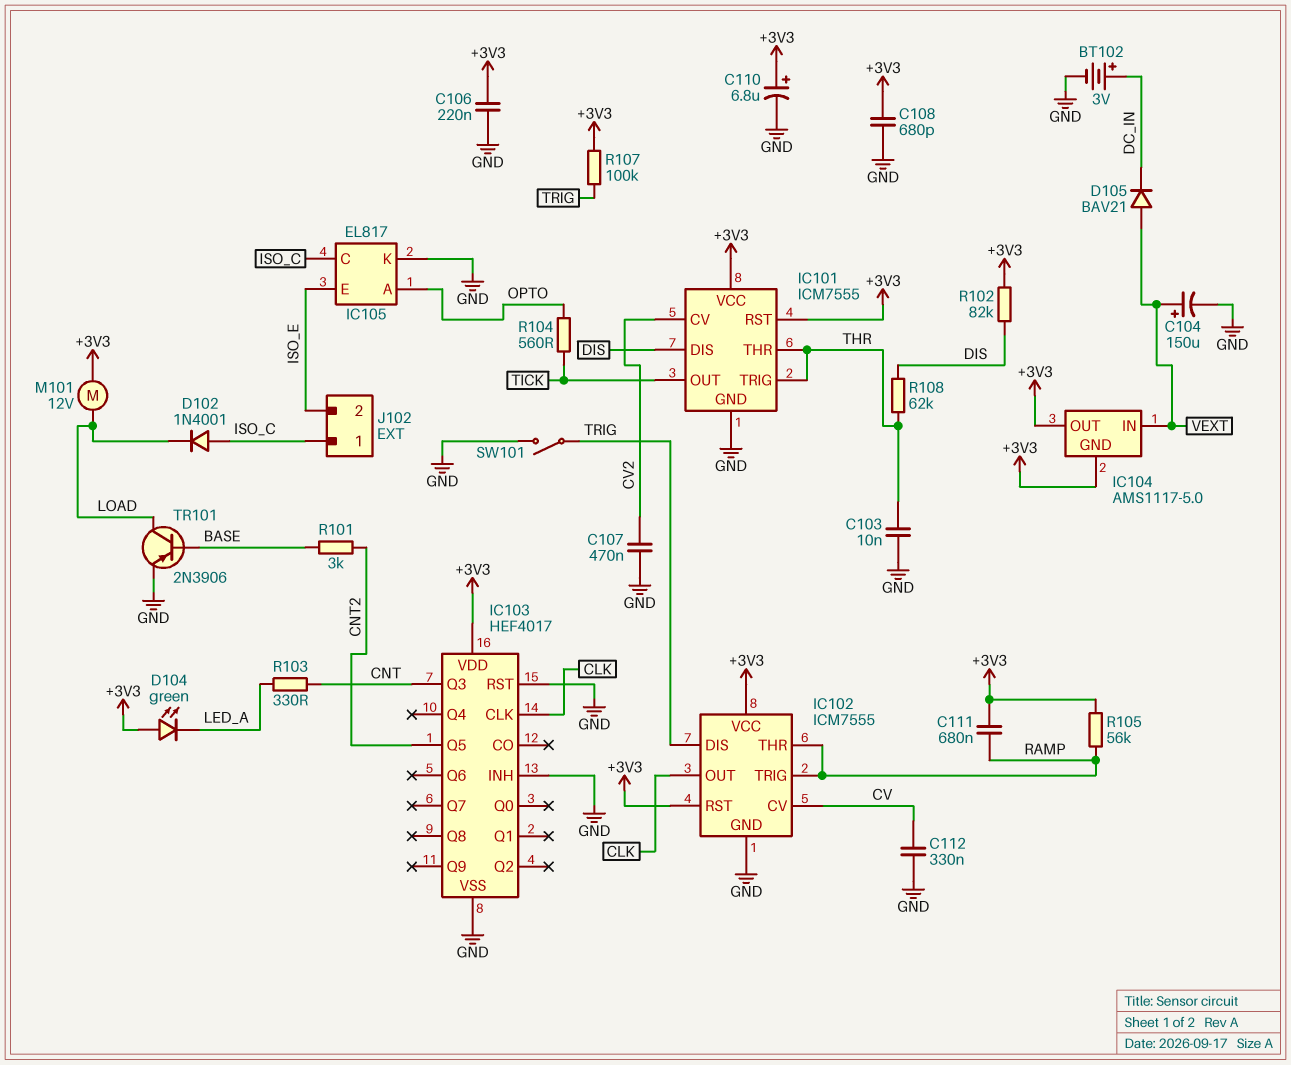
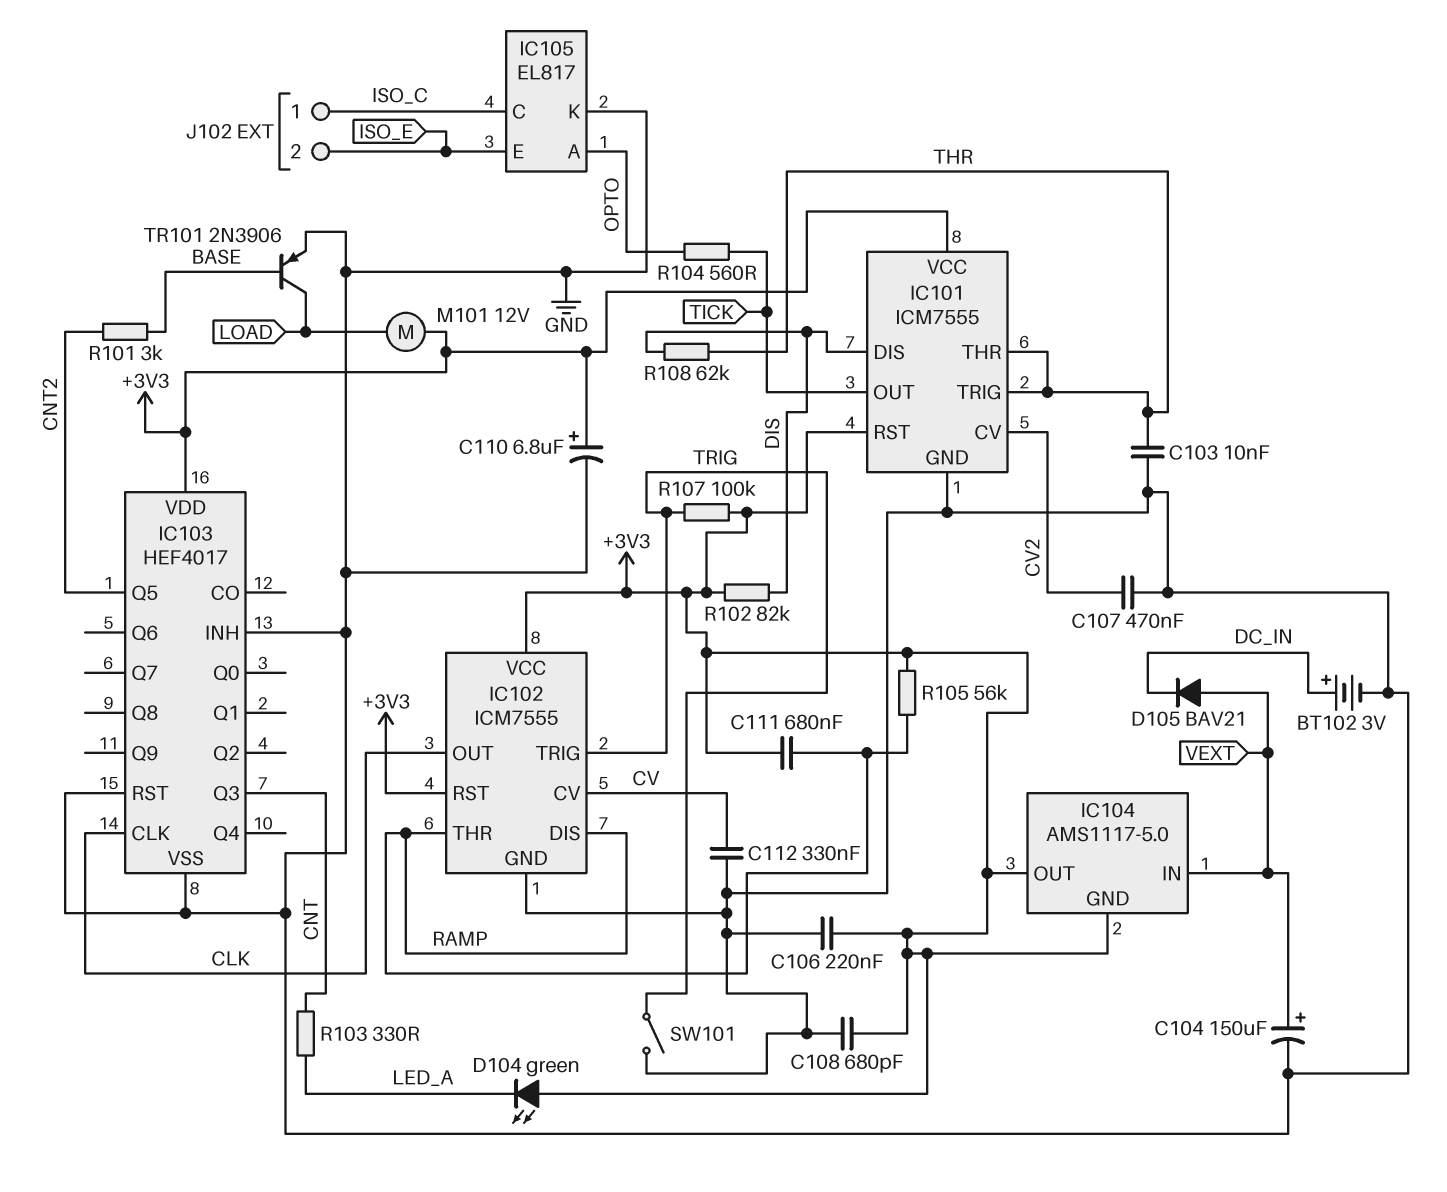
D102: diode 1N4001 (A ISO_C, K LOAD) -> none
IC102 pin DIS: TRIG -> RAMP
IC102 pin TRIG: RAMP -> TRIG

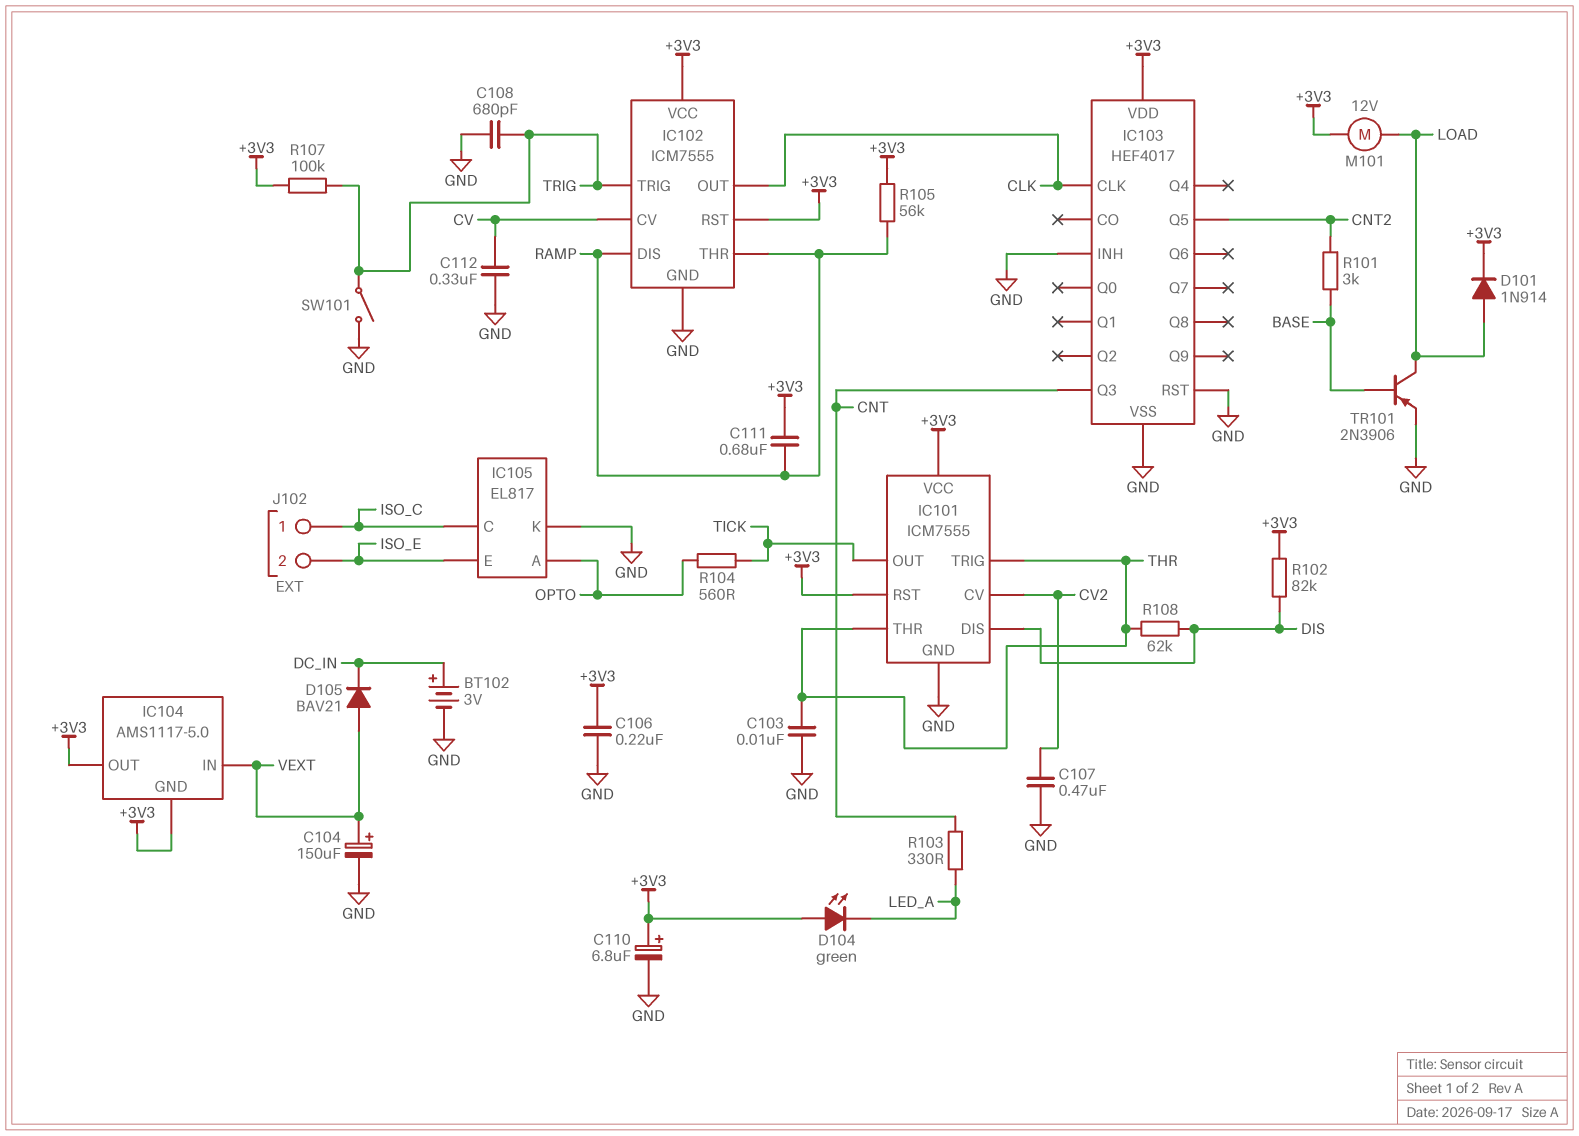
C108: 680pF (+3V3, GND) -> 680pF (GND, TRIG)
D101: none -> diode 1N914 (A LOAD, K +3V3)

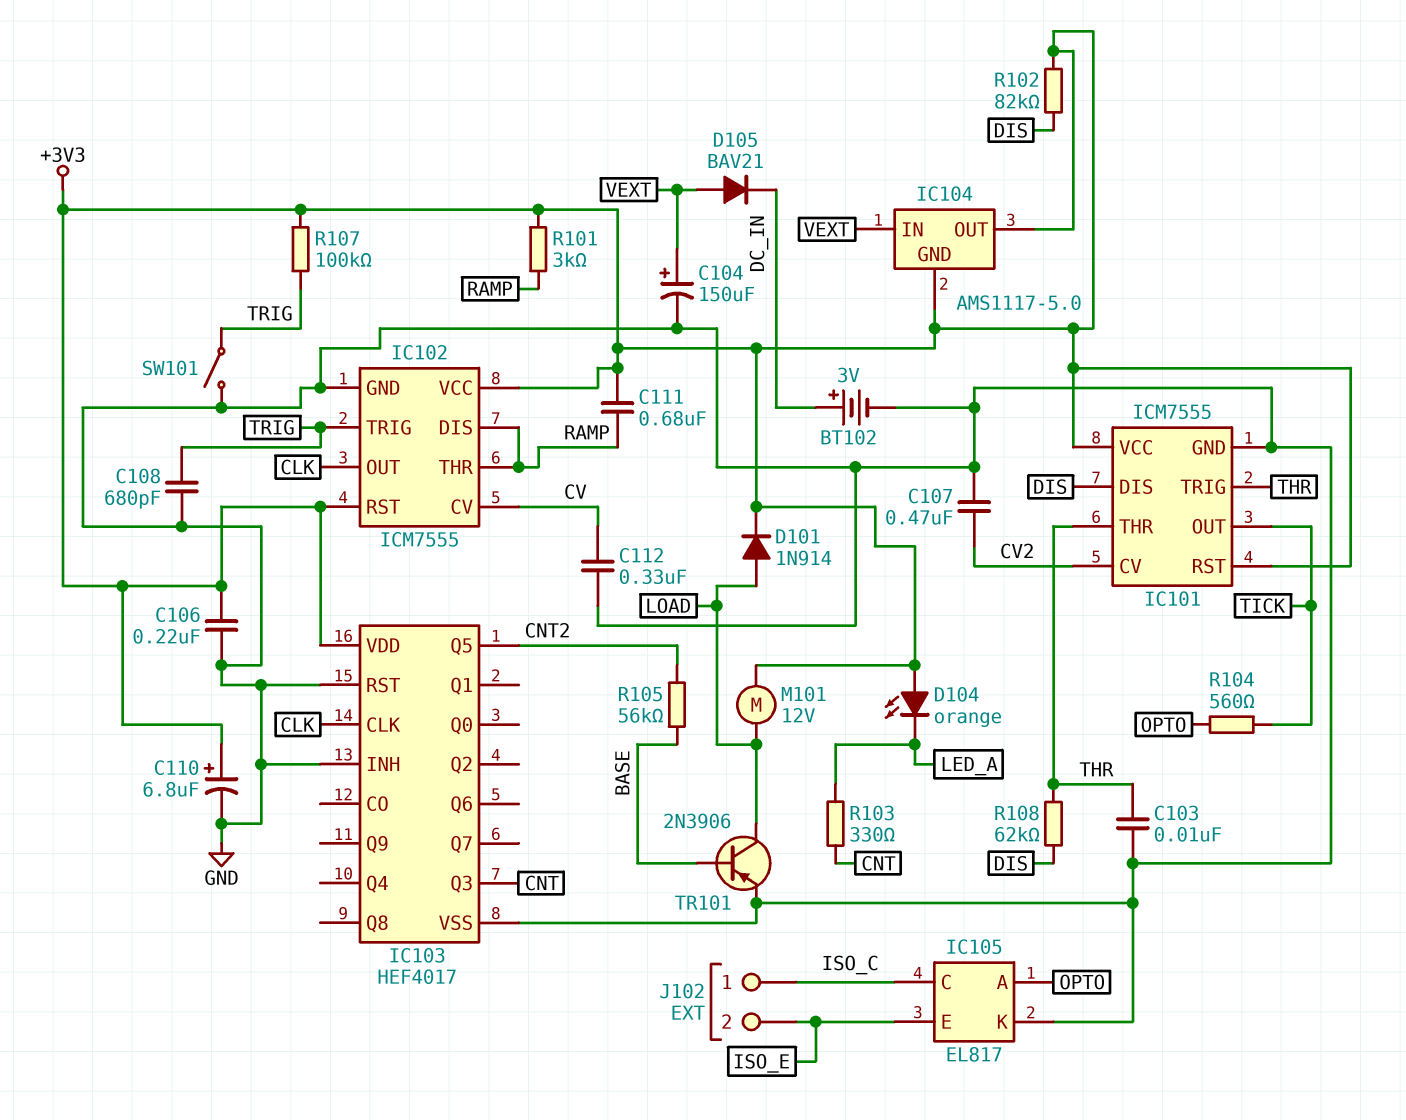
D104: LED green (A +3V3, K LED_A) -> LED orange (A +3V3, K LED_A)
R101: 3k (BASE, CNT2) -> 3k (+3V3, RAMP)
R105: 56k (+3V3, RAMP) -> 56k (BASE, CNT2)

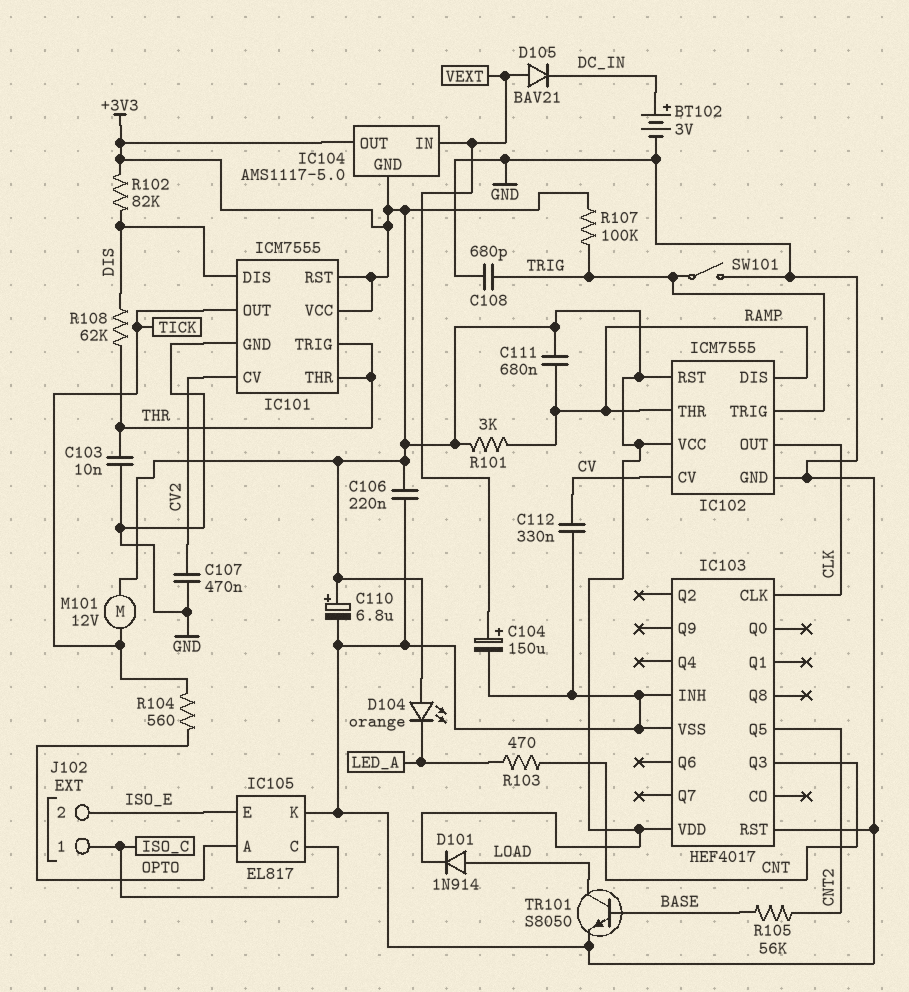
M101: motor 12V (+3V3, LOAD) -> motor 12V (+3V3, TICK)
R103: 330 (CNT, LED_A) -> 470 (CNT, LED_A)
TR101: PNP 2N3906 (B BASE, C LOAD, E GND) -> NPN S8050 (B BASE, C LOAD, E GND)

